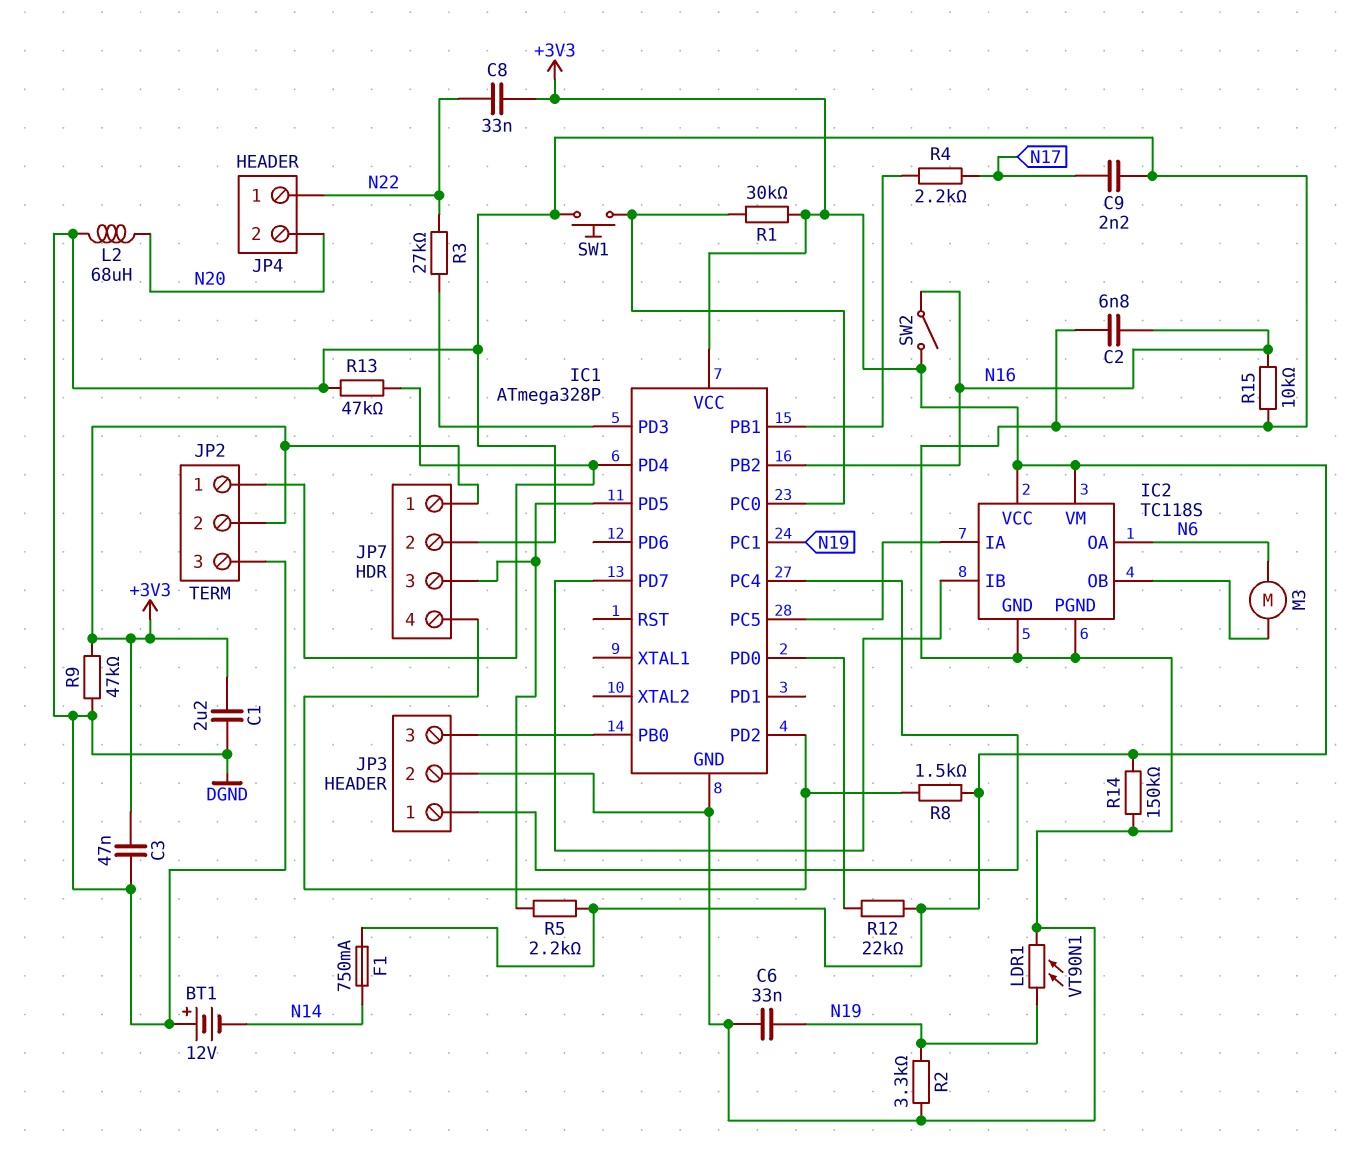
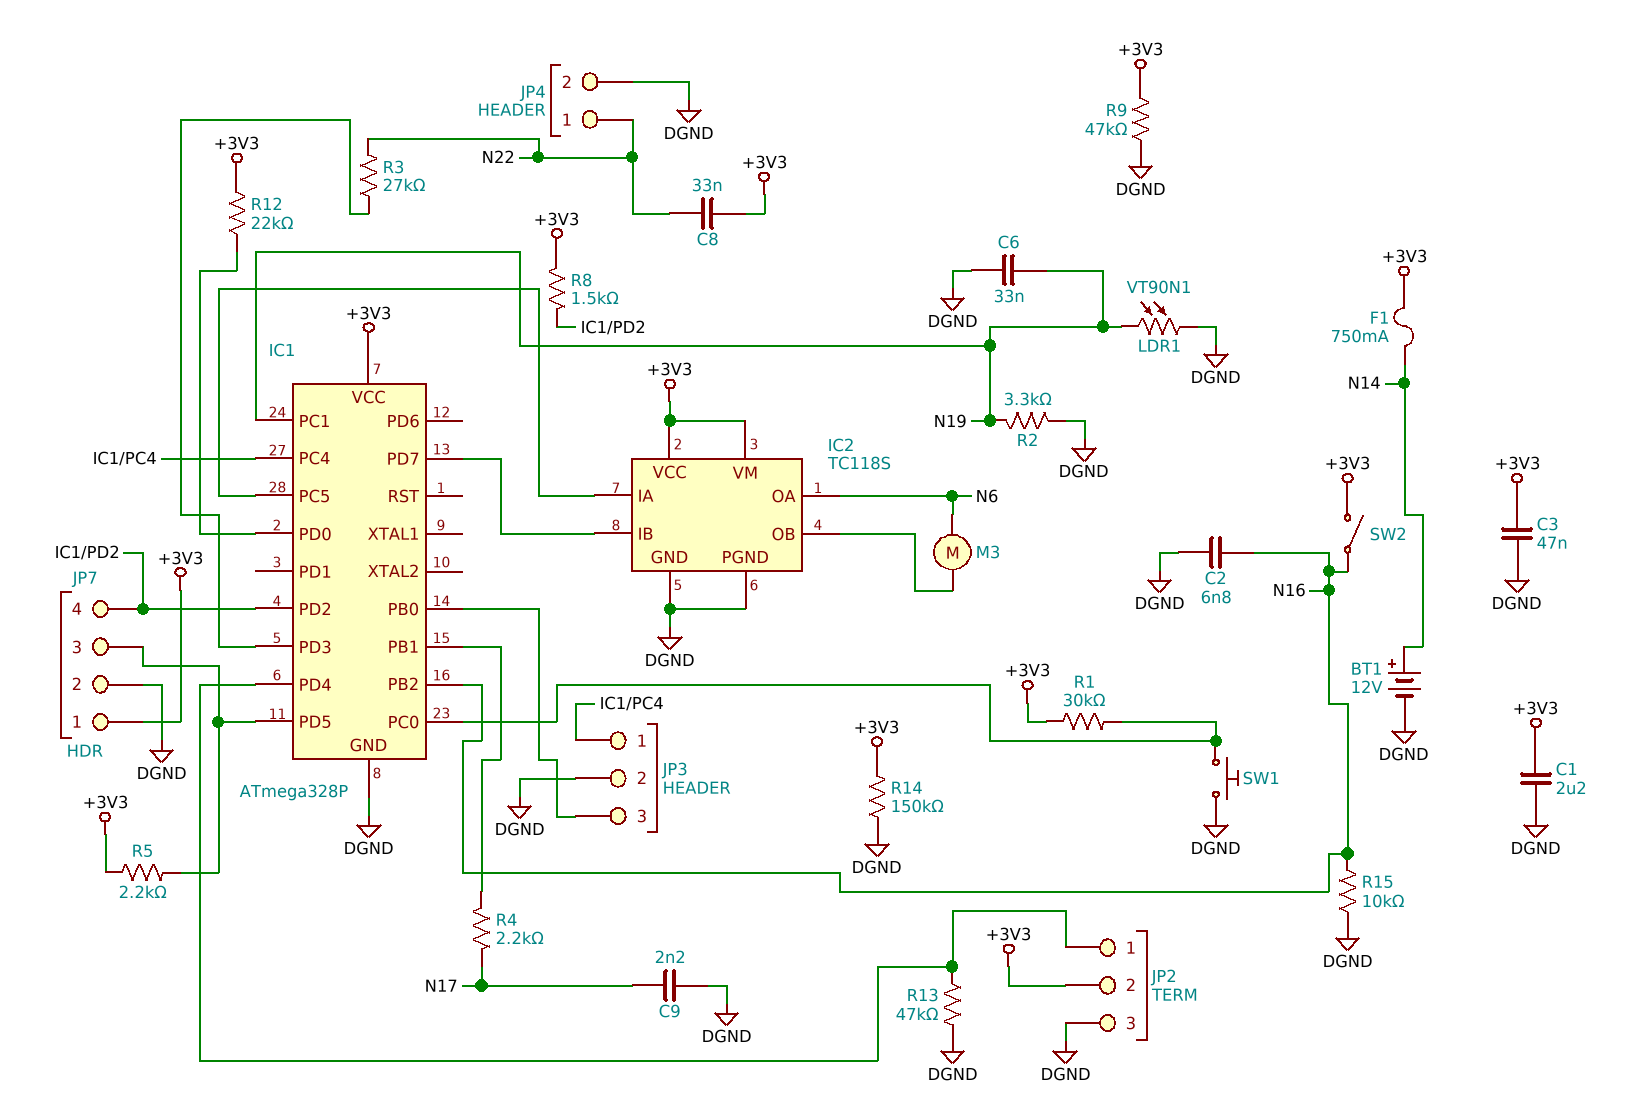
BT1: 12V (plus DGND, minus N14) -> 12V (plus N14, minus DGND)
JP4 pin 2: N20 -> DGND
L2: 68uH (DGND, N20) -> none

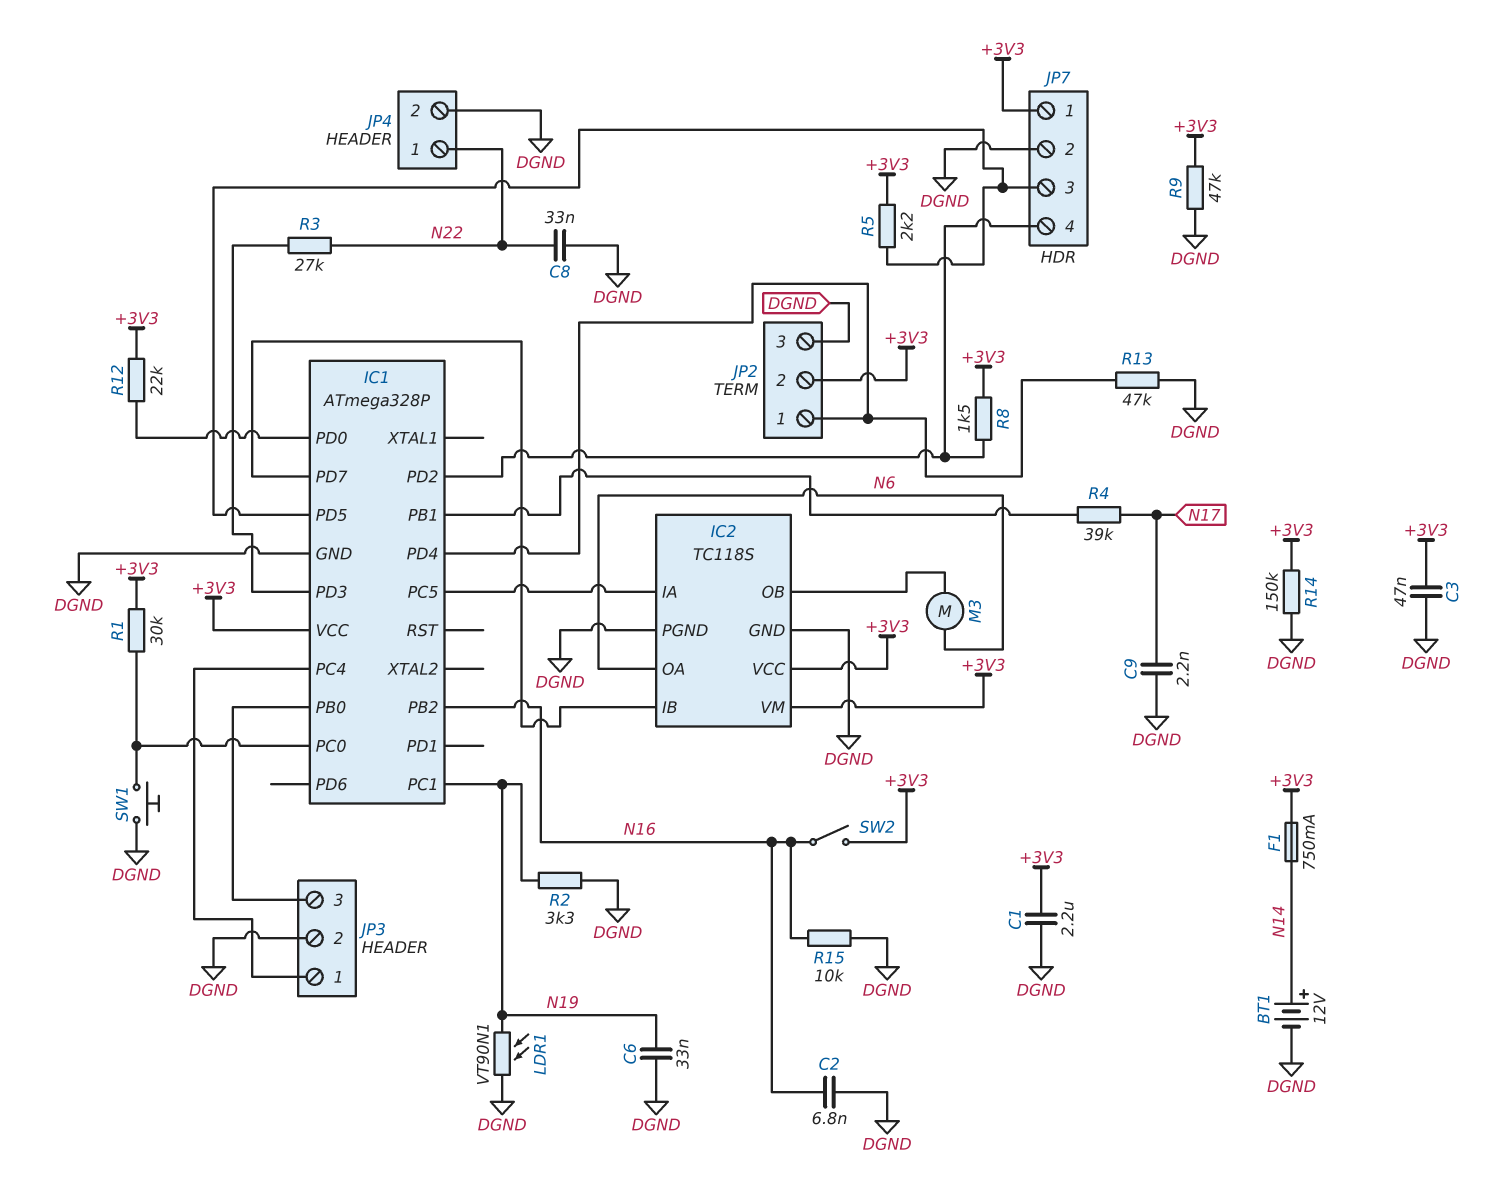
C8: 33nF (+3V3, N22) -> 33nF (DGND, N22)
R4: 2.2k (IC1/PB1, N17) -> 39k (IC1/PB1, N17)

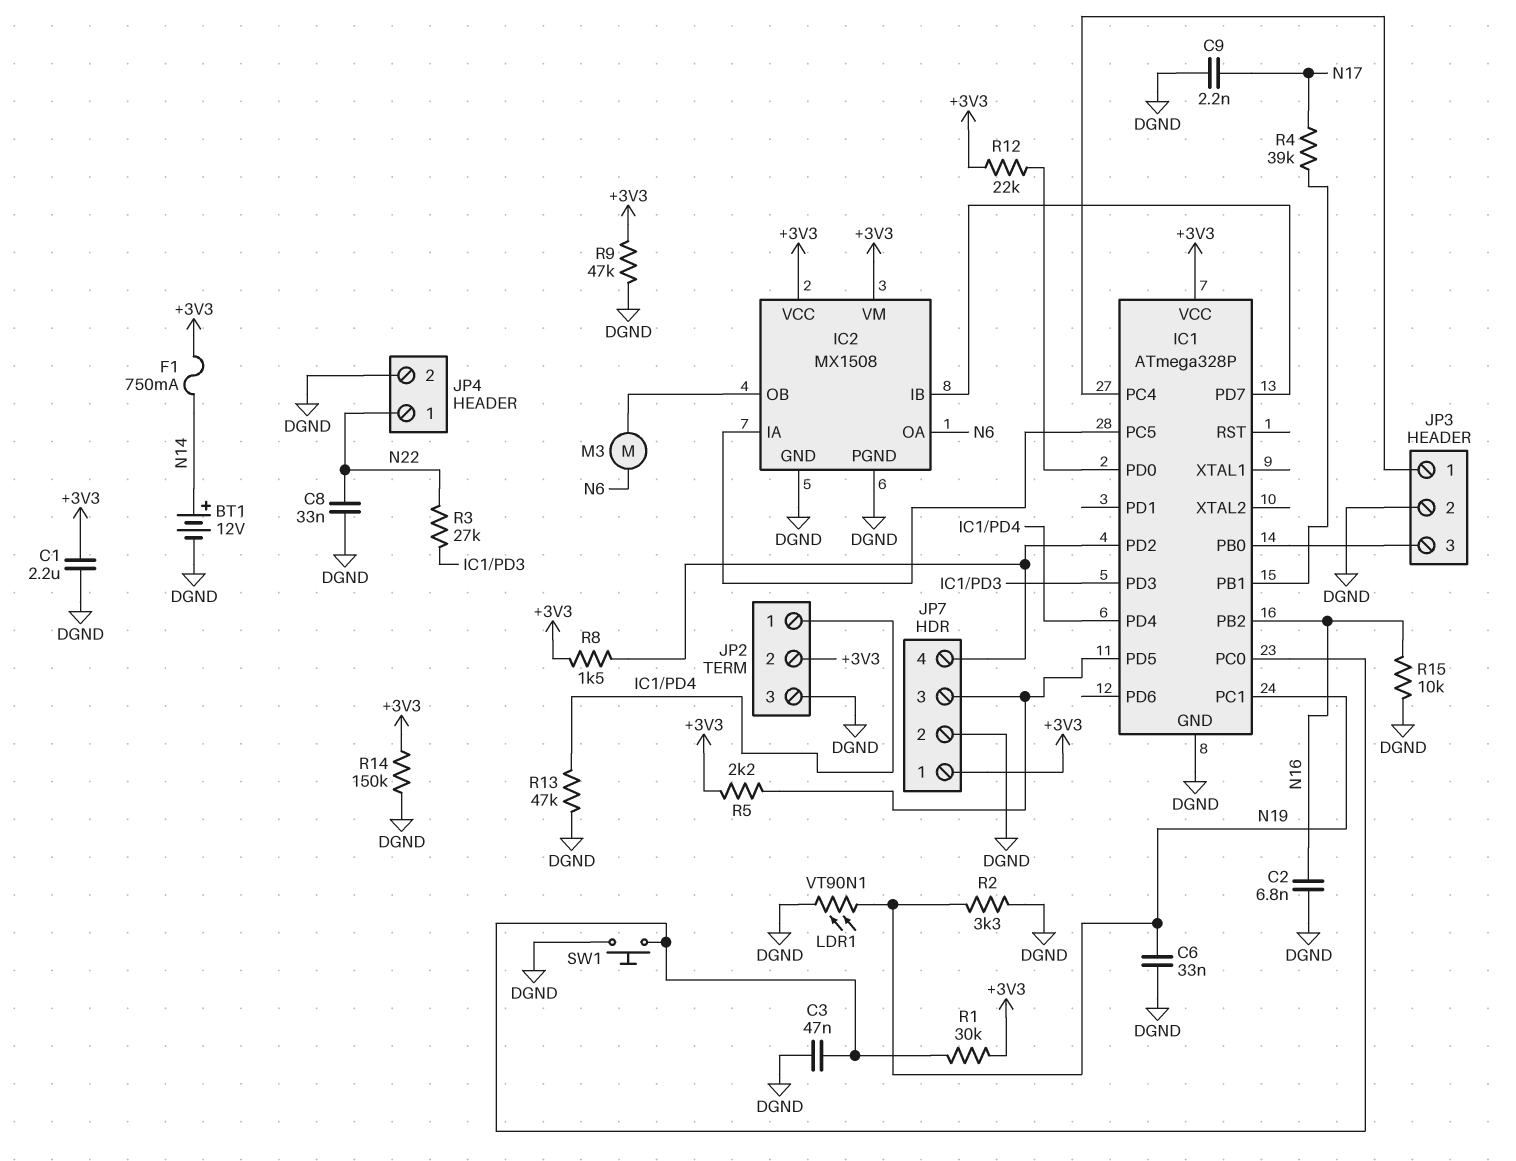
C3: 47nF (+3V3, DGND) -> 47nF (DGND, IC1/PC0)
IC2: TC118S -> MX1508
SW2: switch (+3V3, N16) -> none

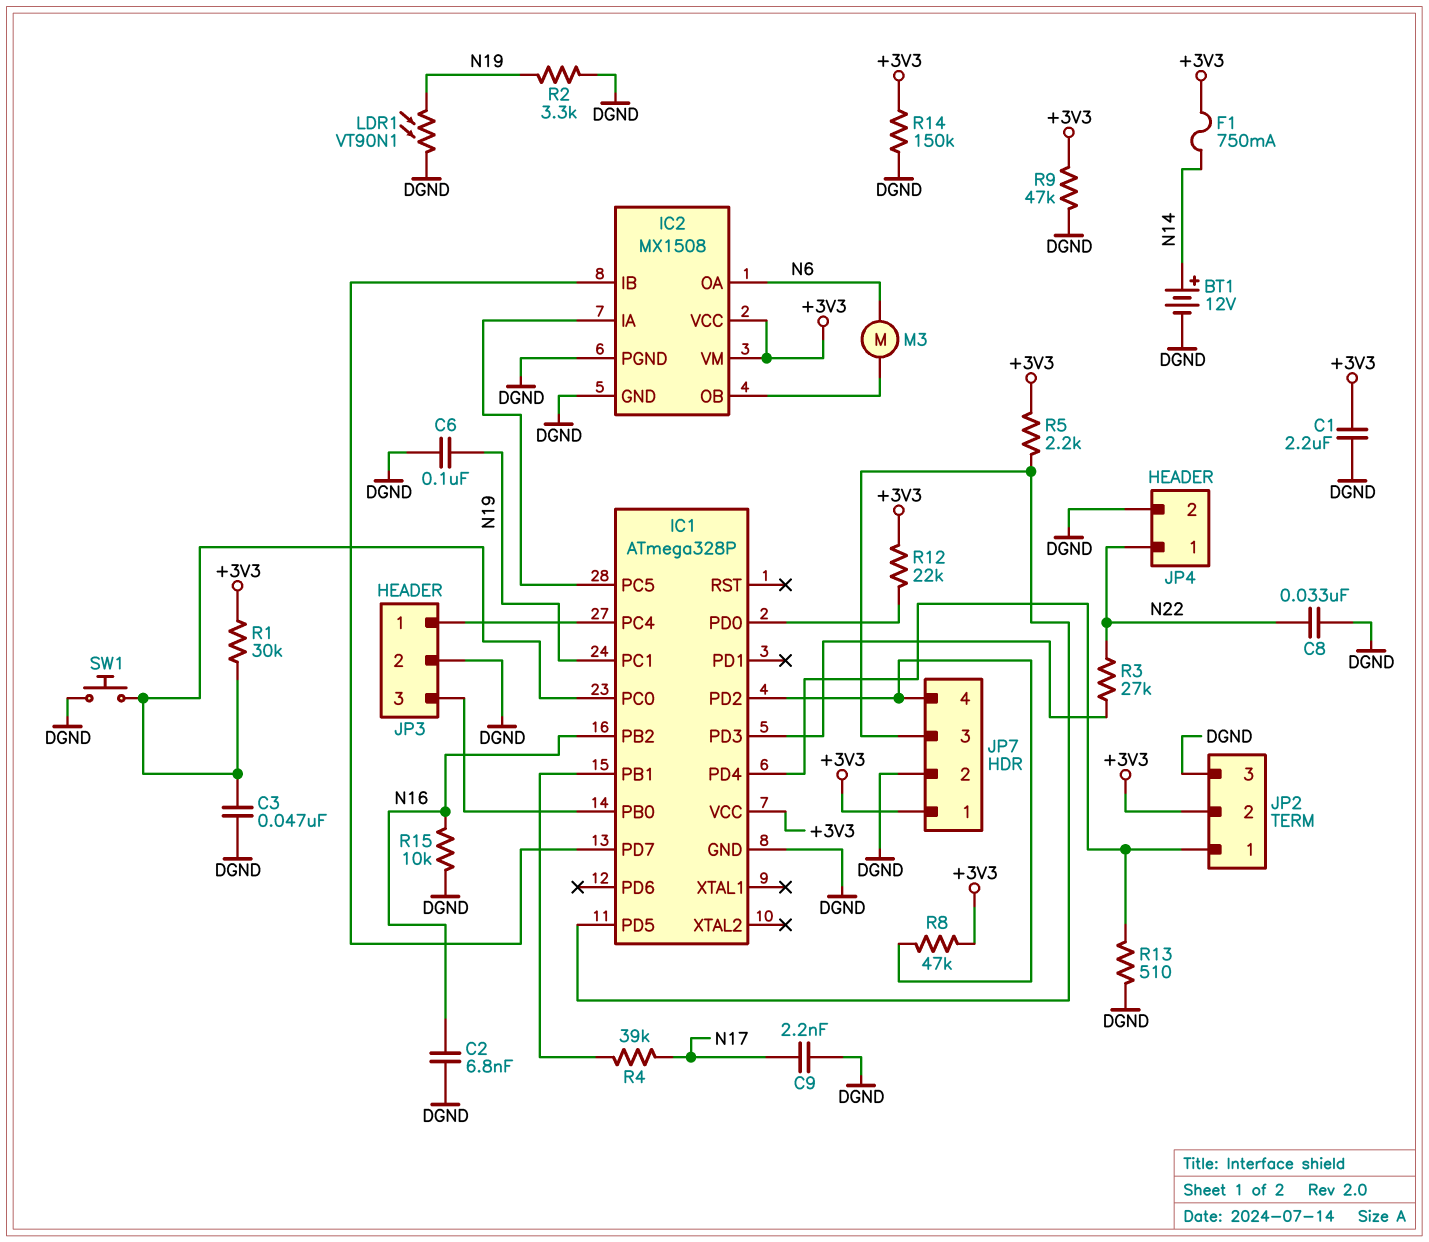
C6: 33nF (DGND, N19) -> 100nF (DGND, N19)
R8: 1.5k (+3V3, IC1/PD2) -> 47k (+3V3, IC1/PD2)
R13: 47k (DGND, IC1/PD4) -> 510 (DGND, IC1/PD4)

